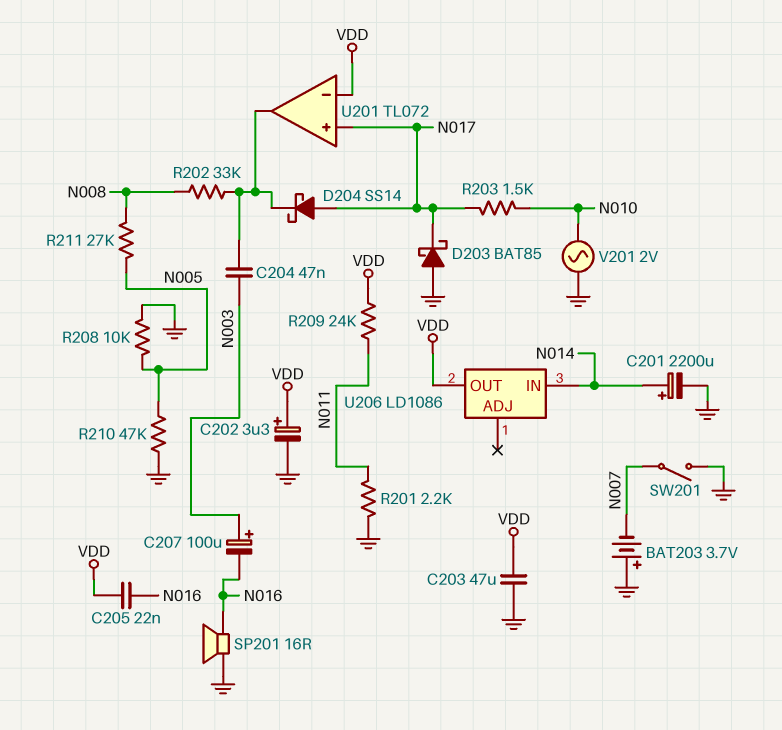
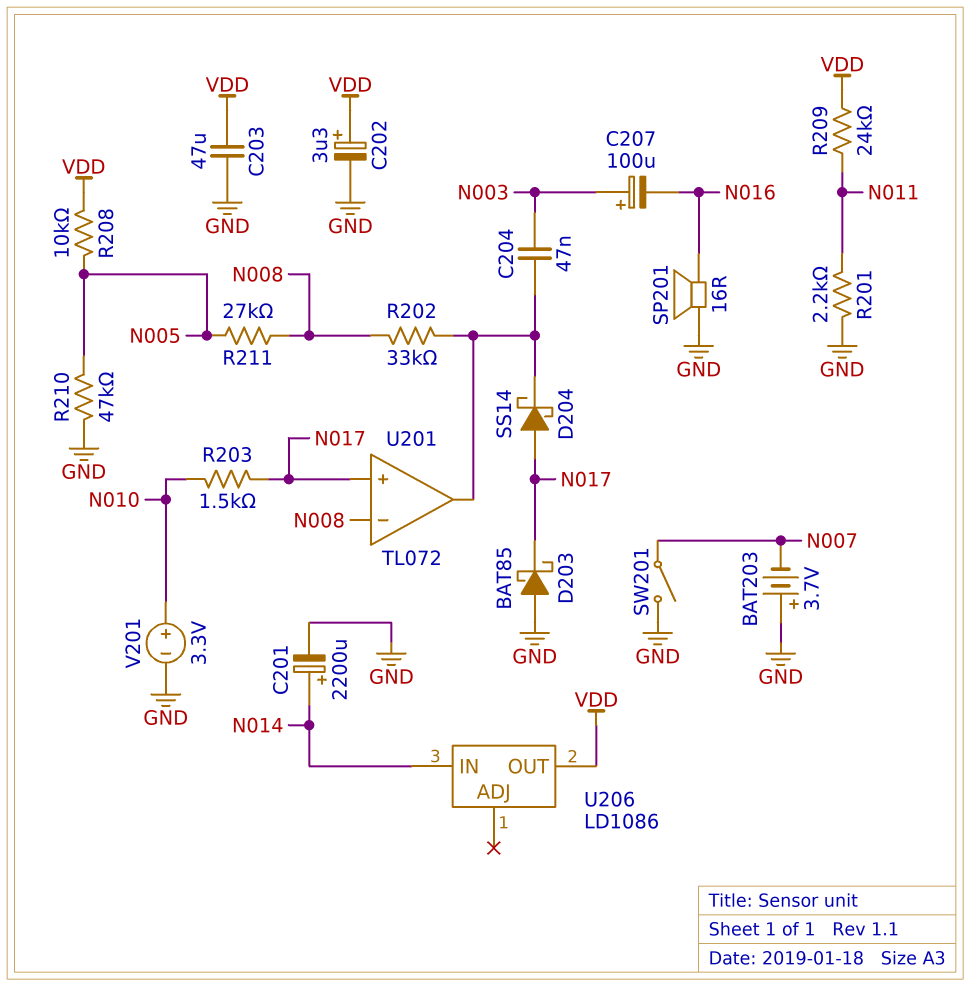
C205: 22nF (N016, VDD) -> none
R208: 10k (GND, N005) -> 10k (N005, VDD)
U201 pin in-: VDD -> N008
V201: AC 2V (GND, N010) -> 3.3V (plus N010, minus GND)

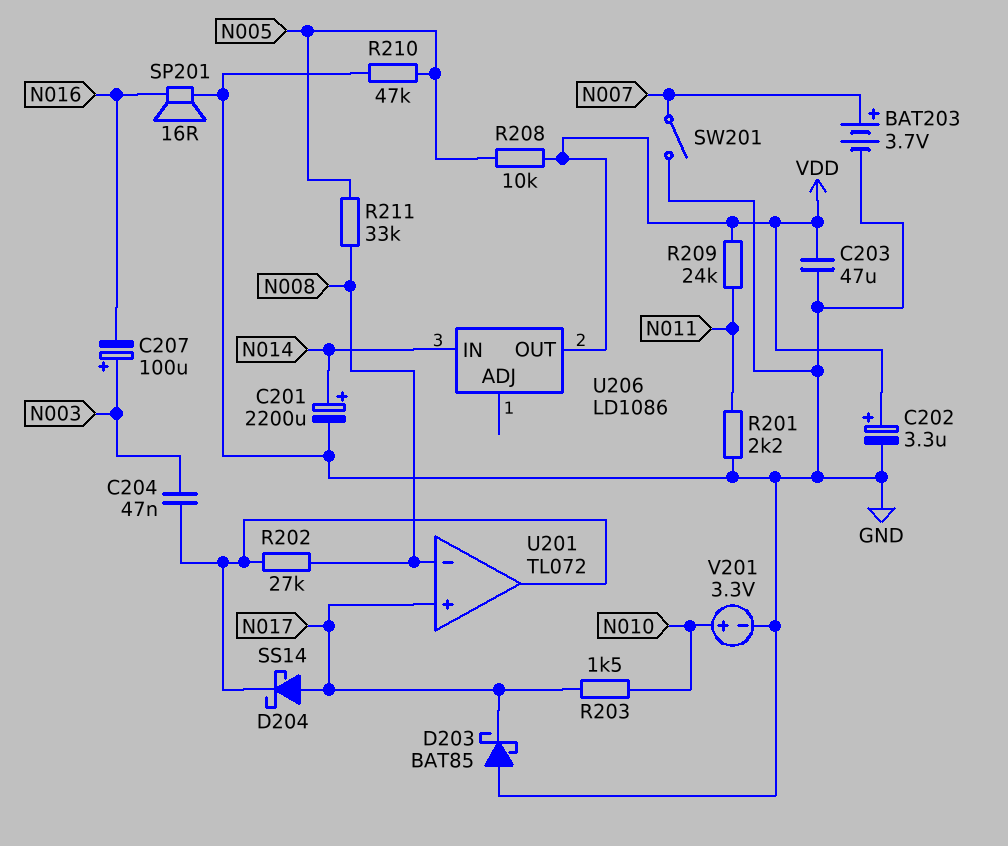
BAT203: 3.7V (plus GND, minus N007) -> 3.7V (plus N007, minus GND)
R202: 33k (N008, U201/out) -> 27k (N008, U201/out)
R211: 27k (N005, N008) -> 33k (N005, N008)

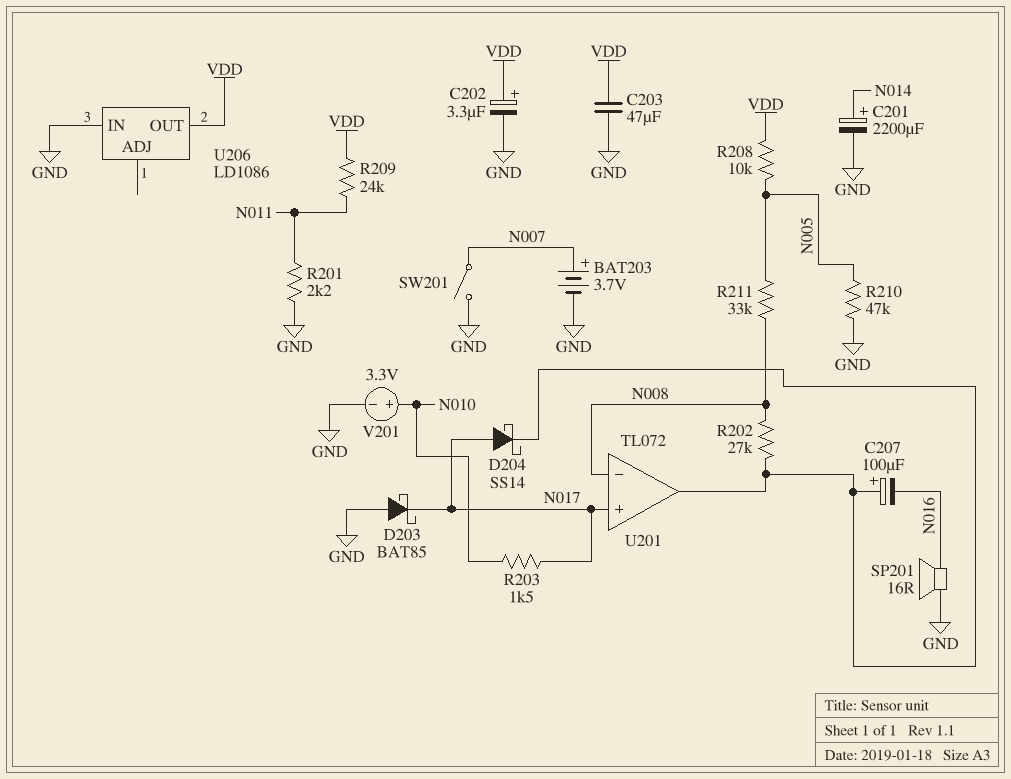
C204: 47nF (N003, U201/out) -> none
C207: 100uF (plus N003, minus N016) -> 100uF (plus U201/out, minus N016)
U206 pin IN: N014 -> GND

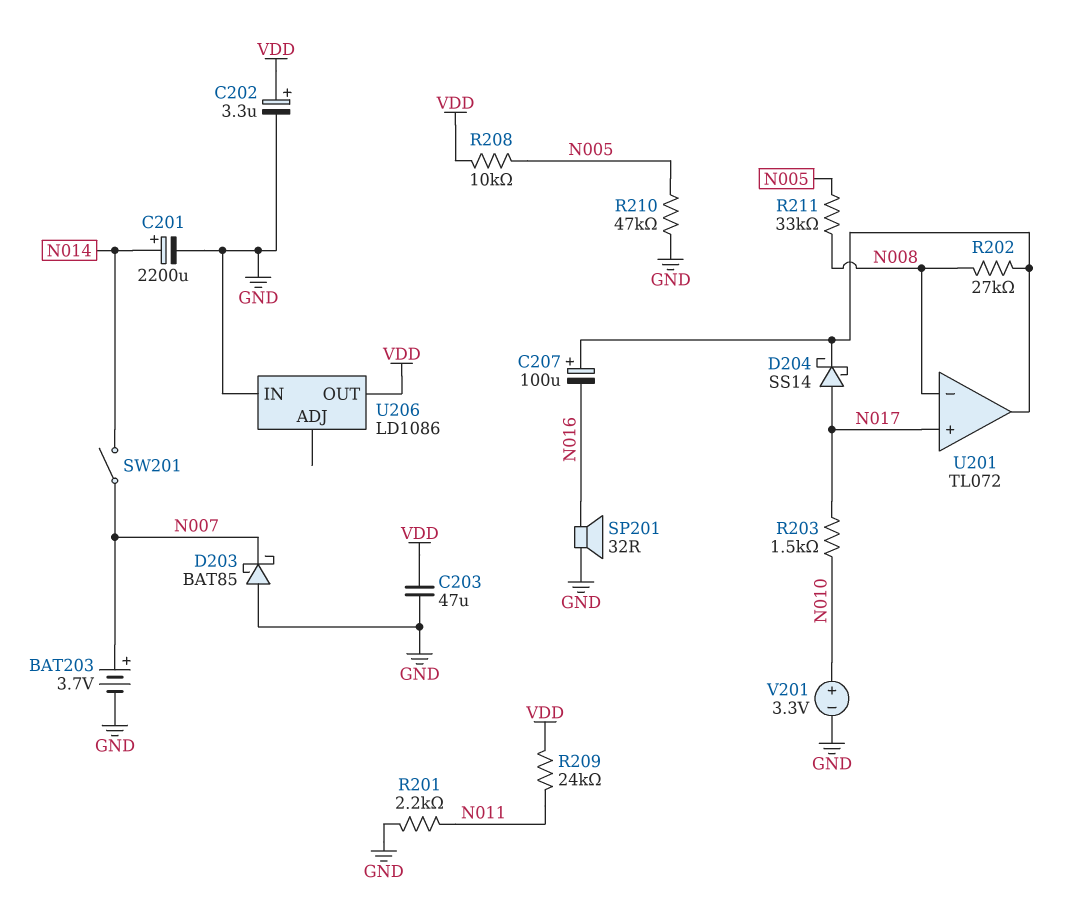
D203: schottky BAT85 (A GND, K N017) -> schottky BAT85 (A GND, K N007)
SP201: speaker 16R (GND, N016) -> speaker 32R (GND, N016)
SW201: switch (GND, N007) -> switch (N007, N014)

